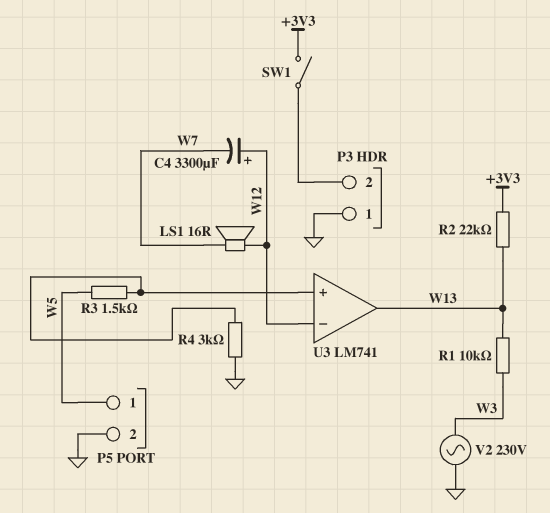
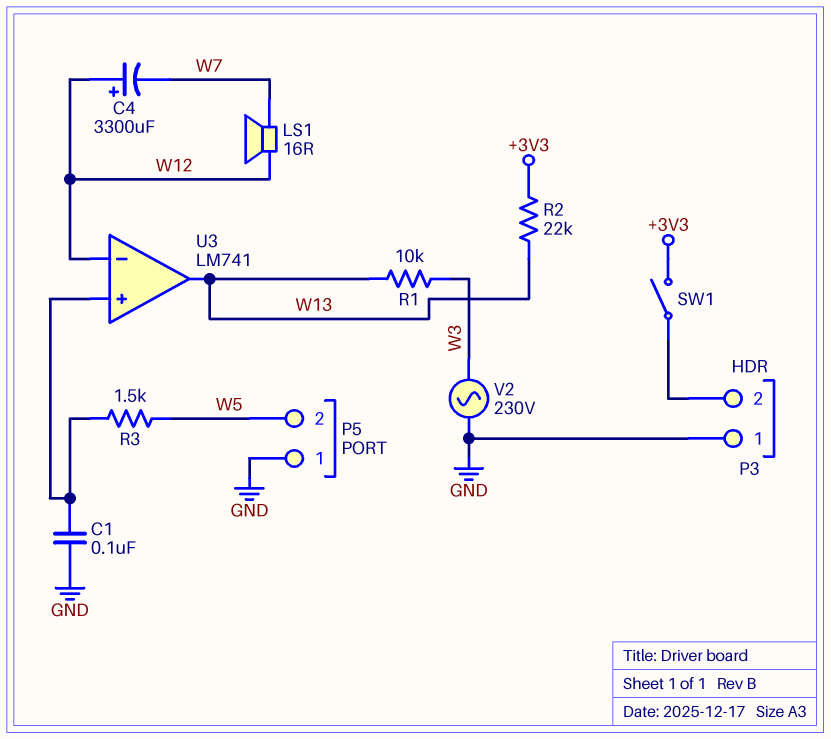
C1: none -> 100nF (GND, U3/in+)
P5 pin 1: W5 -> GND
P5 pin 2: GND -> W5
R4: 3k (GND, U3/in+) -> none

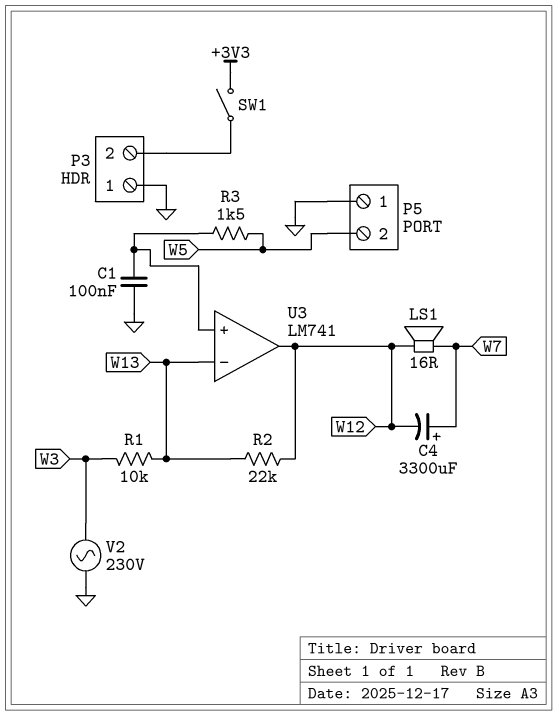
C4: 3300uF (plus W12, minus W7) -> 3300uF (plus W7, minus W12)
R2: 22k (+3V3, W13) -> 22k (W12, W13)
U3 pin in-: W12 -> W13
U3 pin out: W13 -> W12

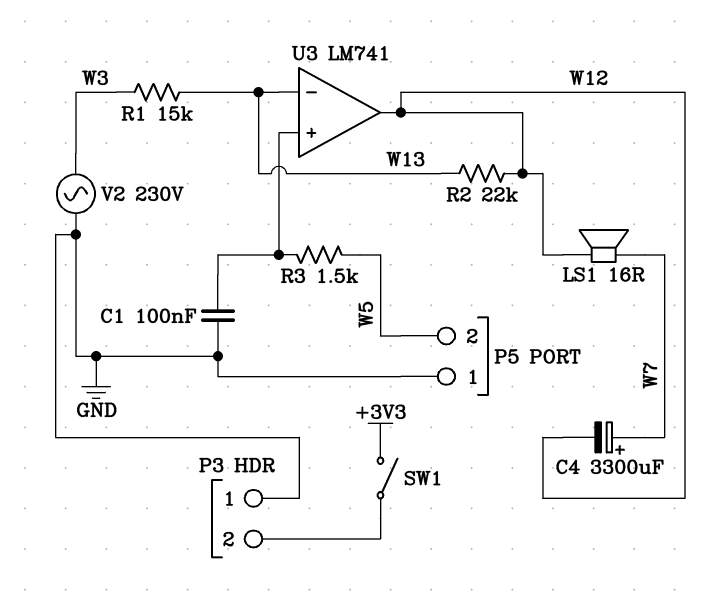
R1: 10k (W3, W13) -> 15k (W3, W13)

